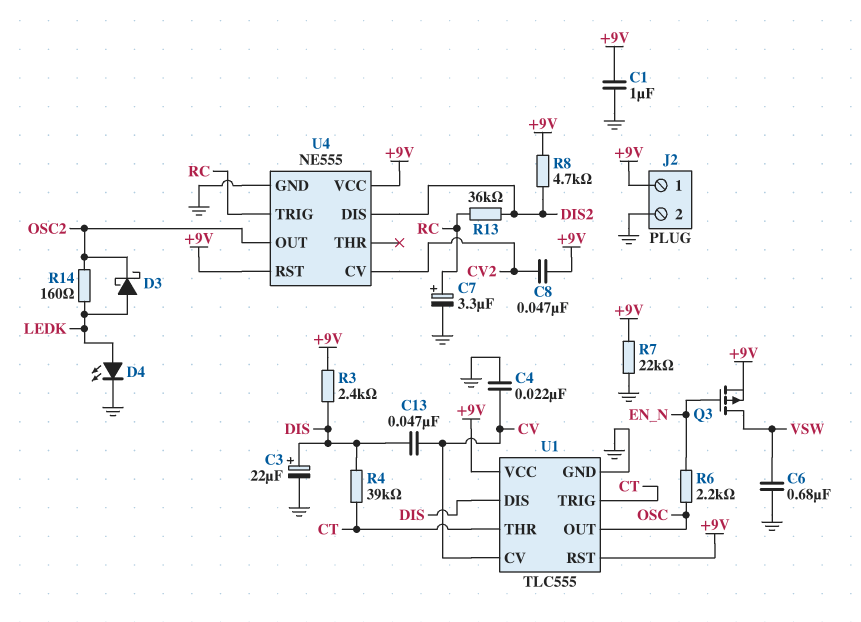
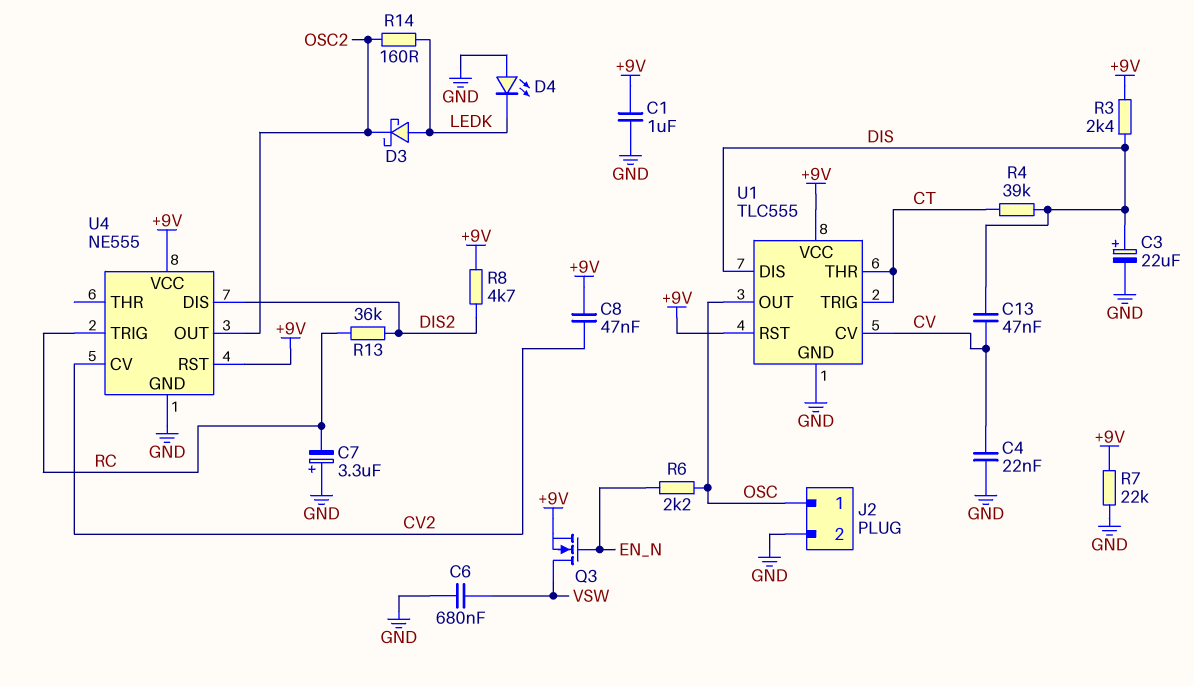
C7: 3.3uF (plus RC, minus GND) -> 3.3uF (plus GND, minus RC)
D4: LED (A LEDK, K GND) -> LED (A GND, K LEDK)
J2 pin 1: +9V -> OSC
Q3: PMOS (G EN_N, D VSW, S +9V) -> NMOS (G EN_N, D VSW, S +9V)

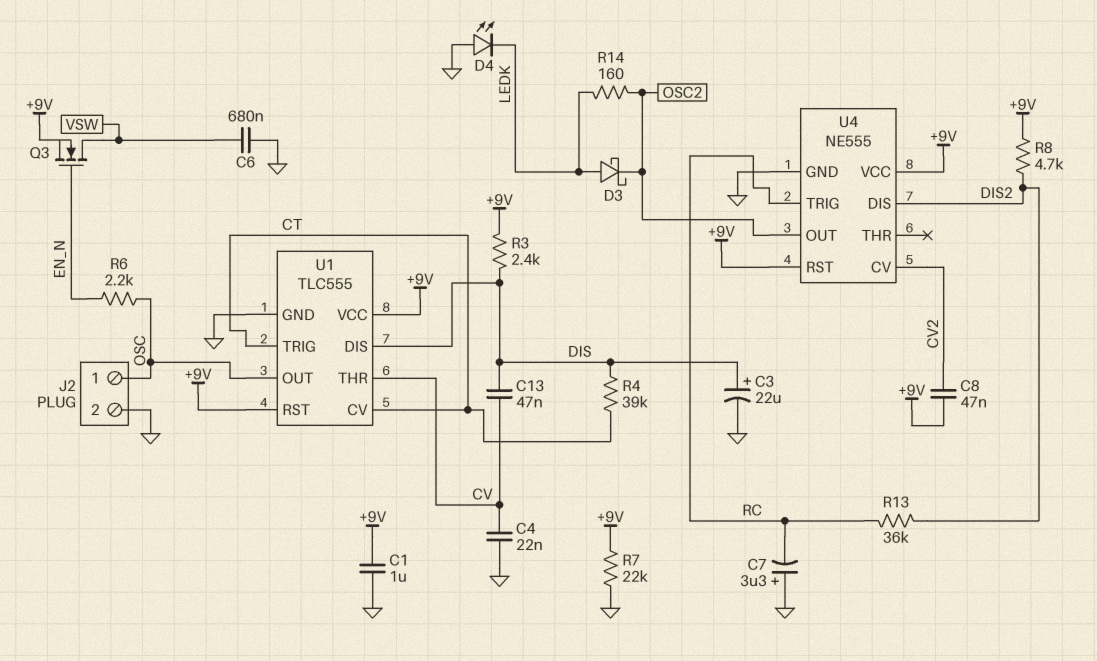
U1 pin CV: CV -> CT
U1 pin THR: CT -> CV

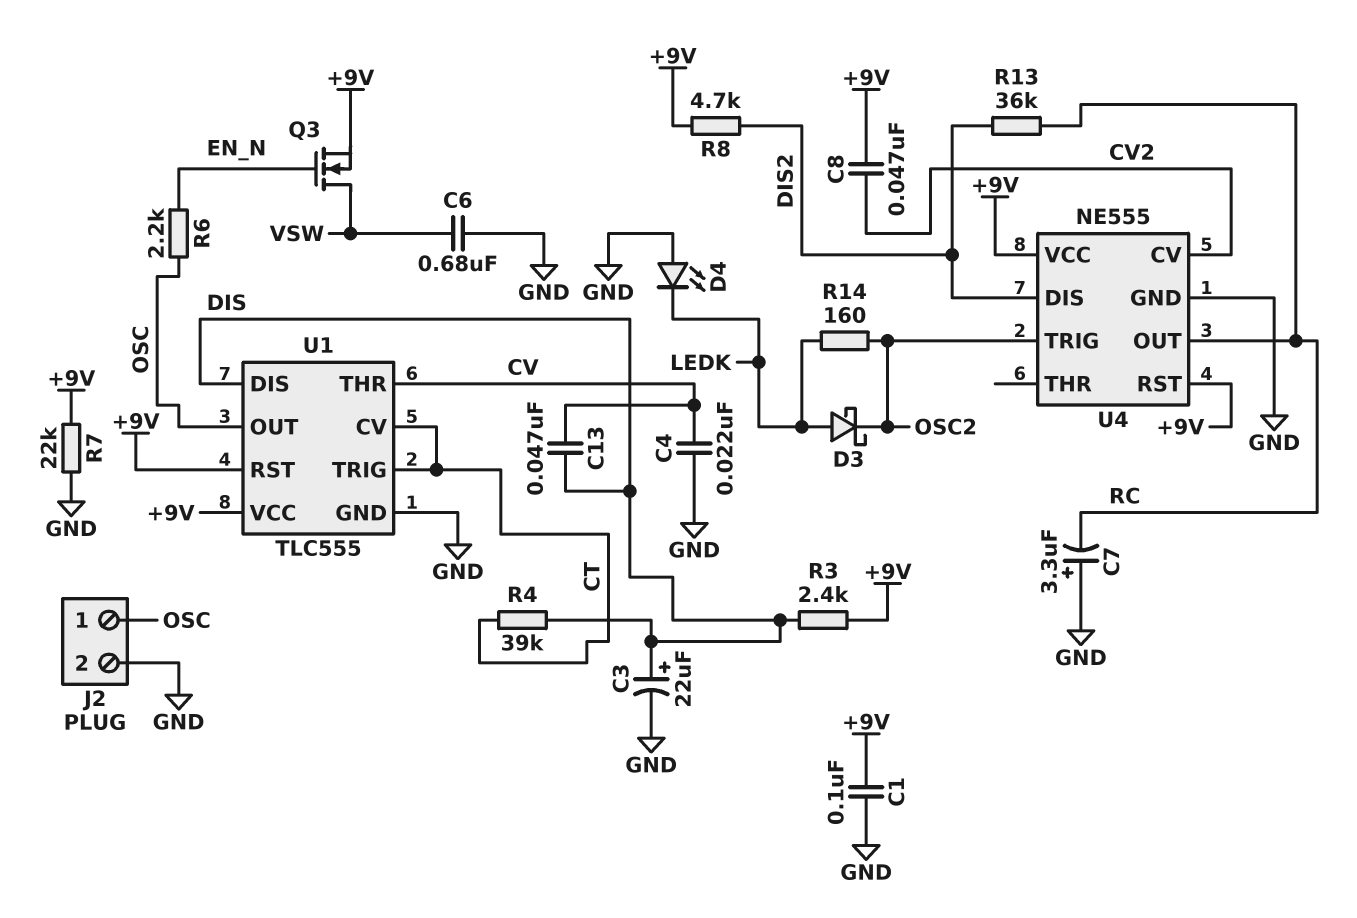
C1: 1uF (+9V, GND) -> 100nF (+9V, GND)
U4 pin OUT: OSC2 -> RC
U4 pin TRIG: RC -> OSC2

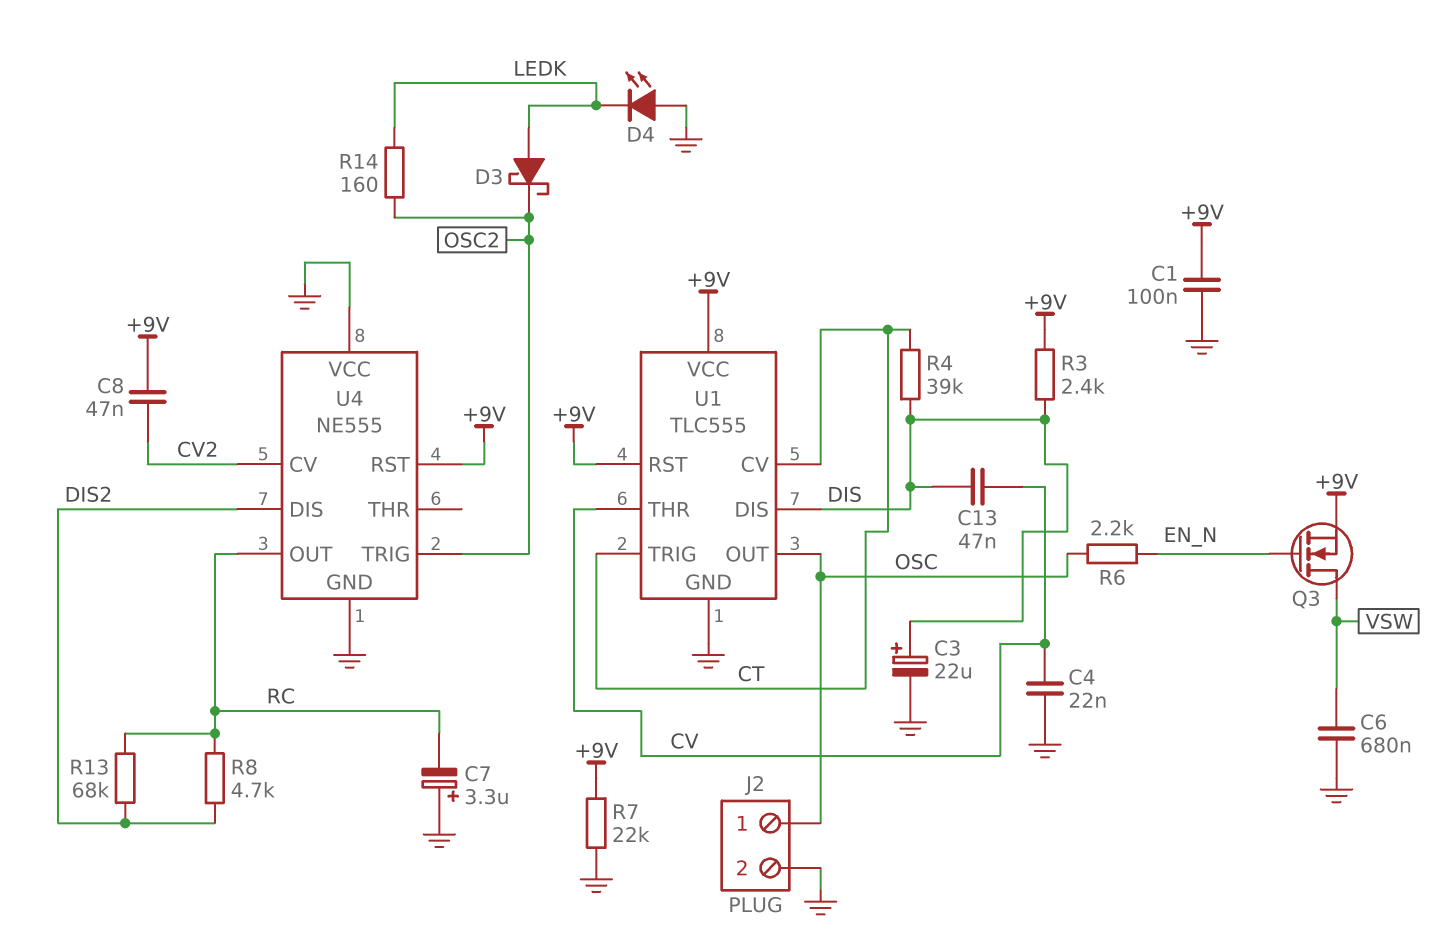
R8: 4.7k (+9V, DIS2) -> 4.7k (DIS2, RC)
R13: 36k (DIS2, RC) -> 68k (DIS2, RC)
U4 pin VCC: +9V -> GND

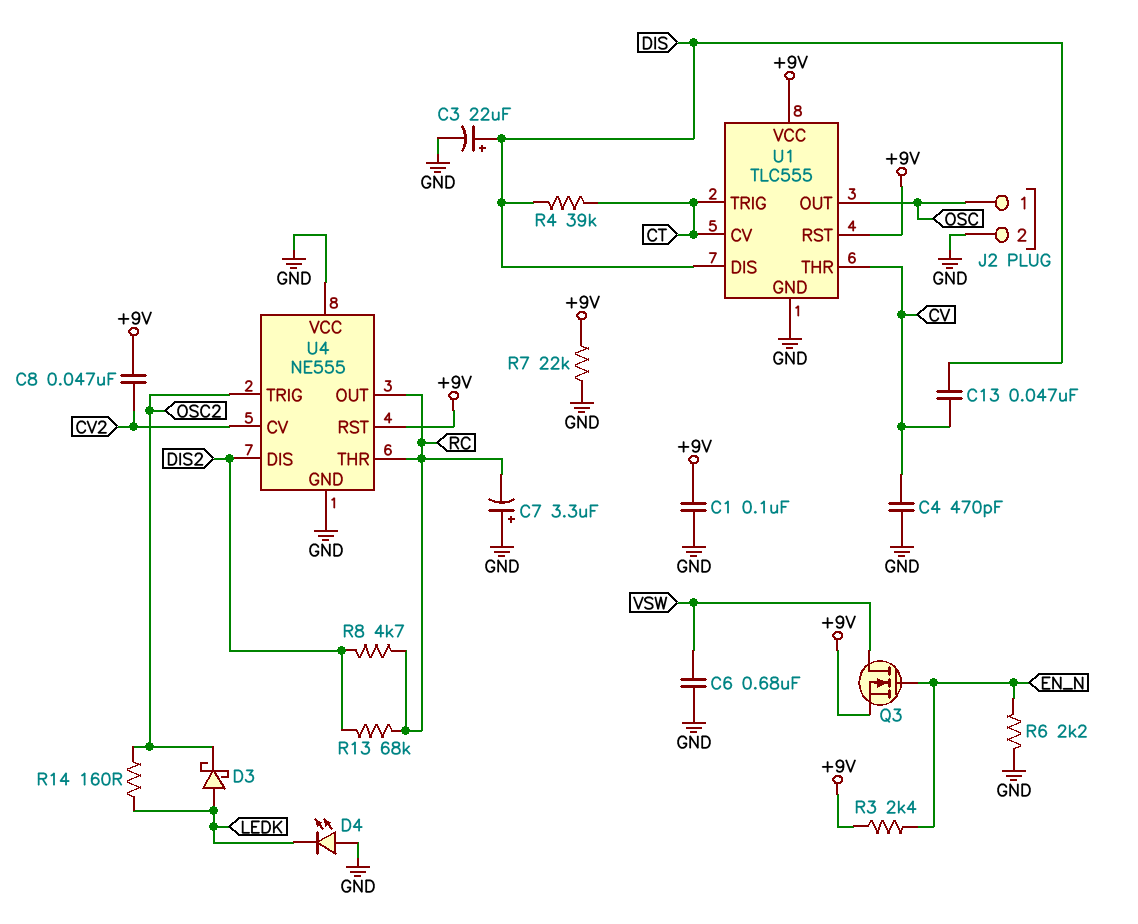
C4: 22nF (CV, GND) -> 470pF (CV, GND)
R3: 2.4k (+9V, DIS) -> 2.4k (+9V, EN_N)
R6: 2.2k (EN_N, OSC) -> 2.2k (EN_N, GND)
U4 pin THR: none -> RC

